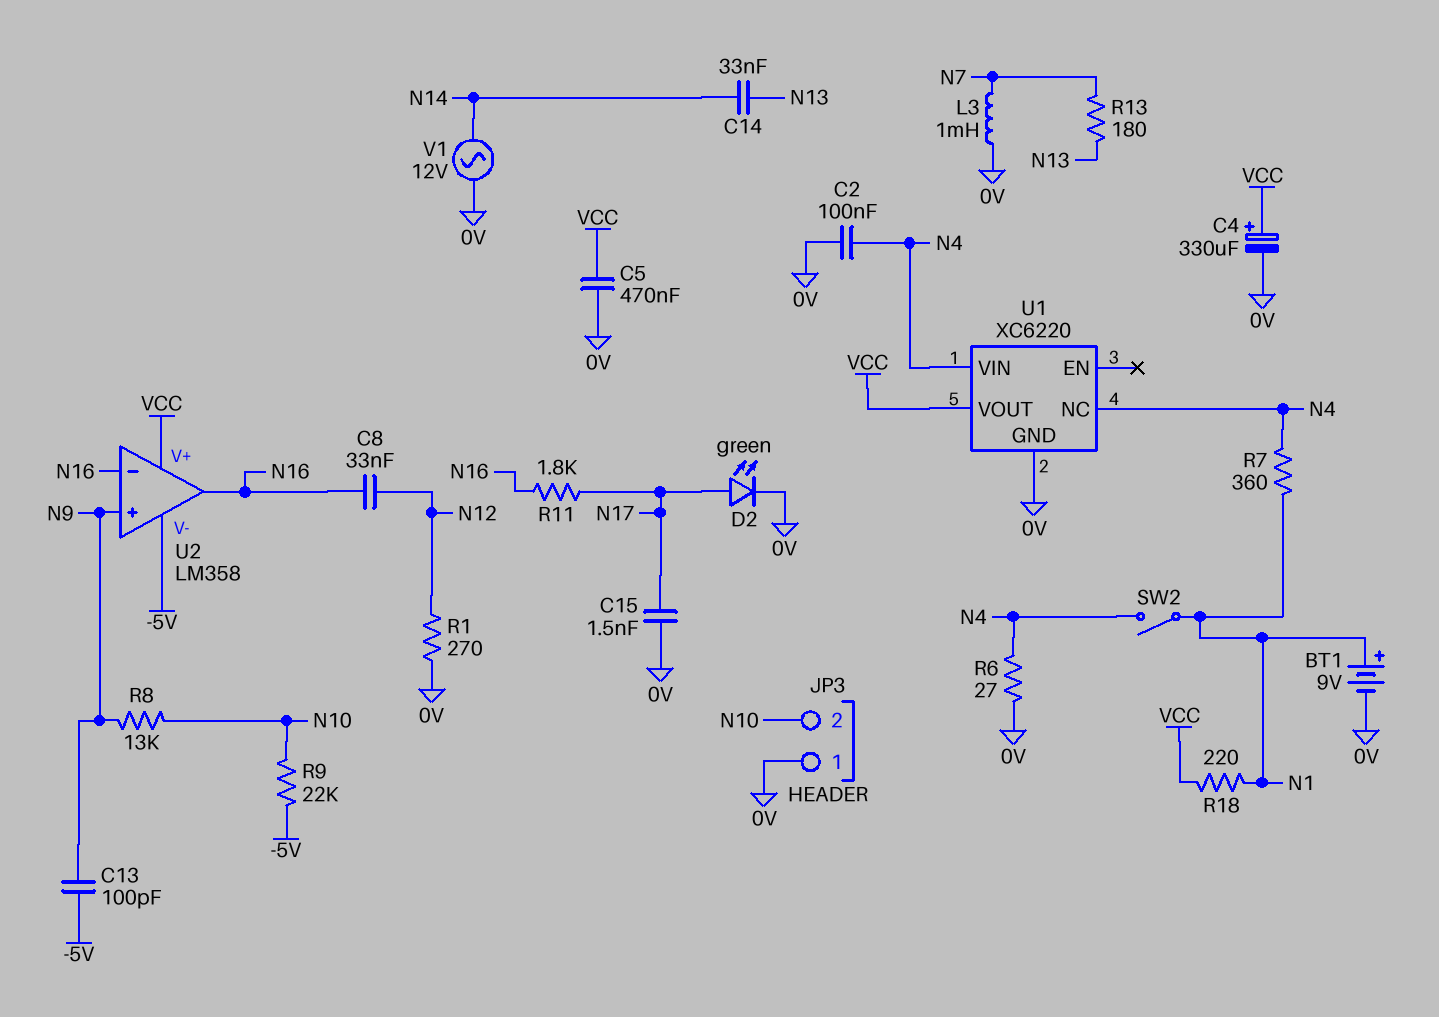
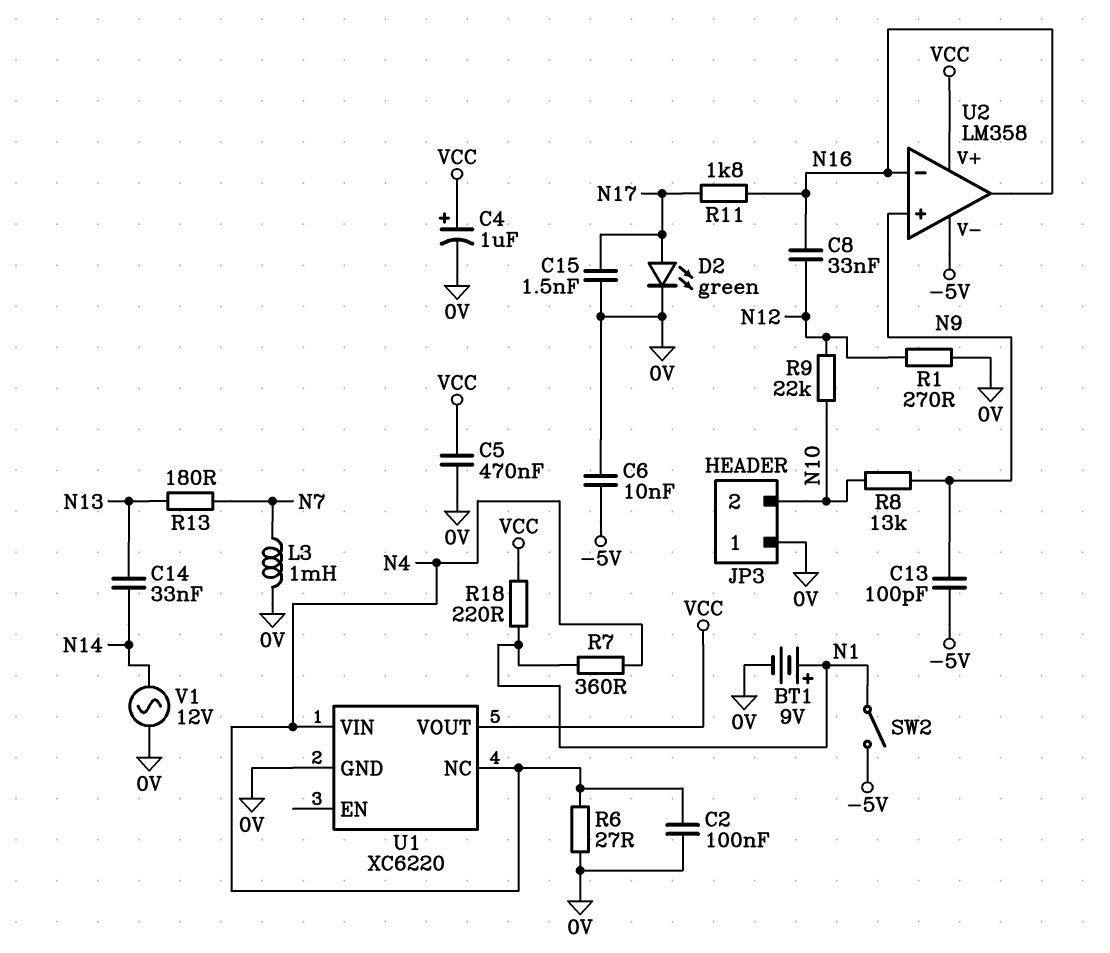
C4: 330uF (plus VCC, minus 0V) -> 1uF (plus VCC, minus 0V)
C6: none -> 10nF (-5V, 0V)
R9: 22k (-5V, N10) -> 22k (N10, N12)
SW2: switch (N1, N4) -> switch (-5V, N1)

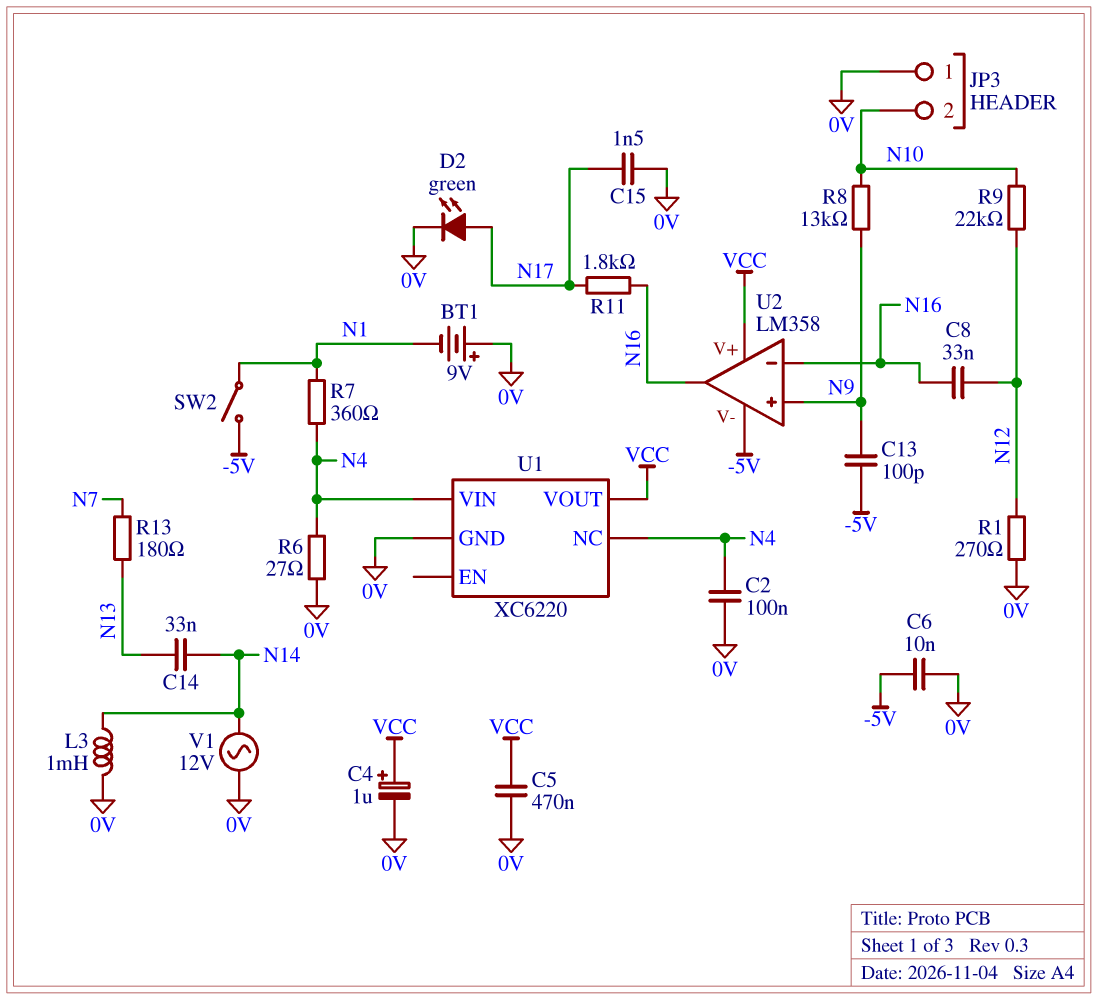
BT1: 9V (plus N1, minus 0V) -> 9V (plus 0V, minus N1)
L3: 1mH (0V, N7) -> 1mH (0V, N14)
R18: 220 (N1, VCC) -> none

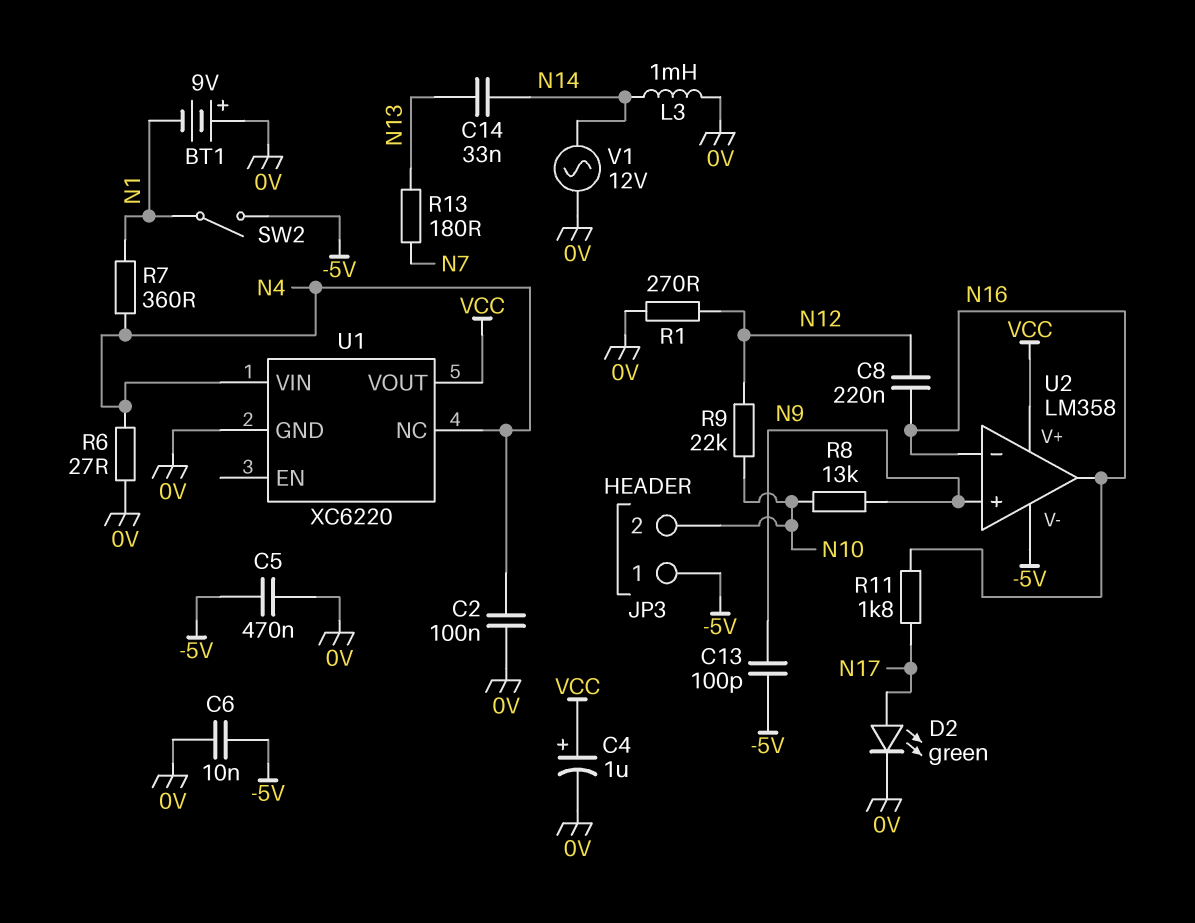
C5: 470nF (0V, VCC) -> 470nF (-5V, 0V)
C8: 33nF (N12, N16) -> 220nF (N12, N16)
C15: 1.5nF (0V, N17) -> none
JP3 pin 1: 0V -> -5V

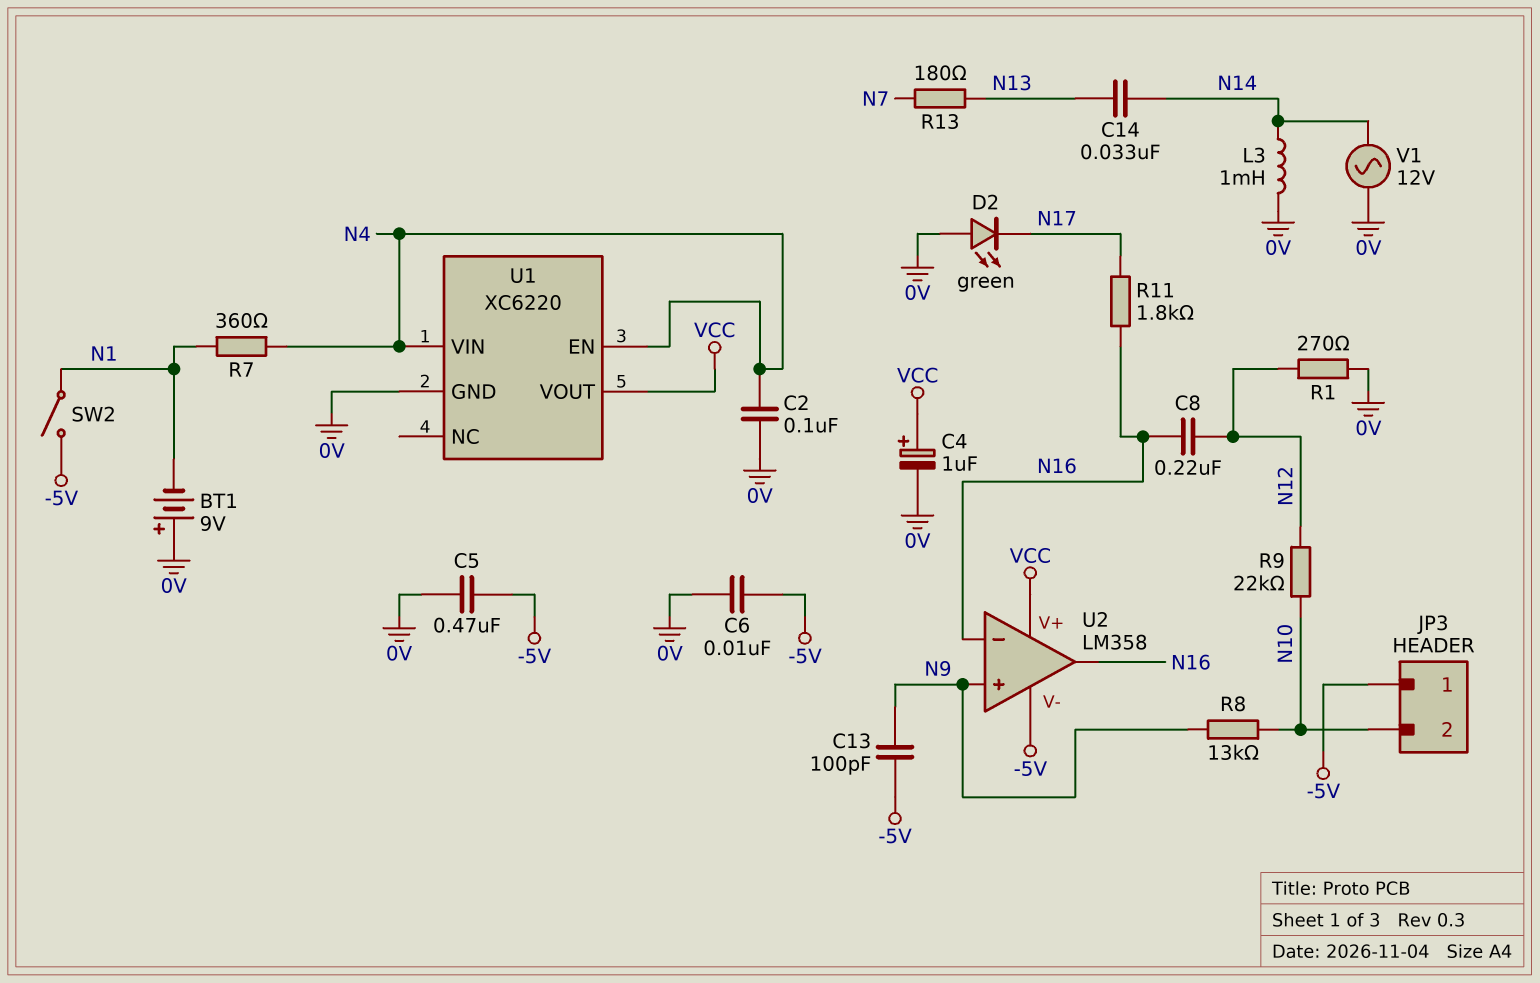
D2: LED green (A N17, K 0V) -> LED green (A 0V, K N17)
R6: 27 (0V, N4) -> none
U1 pin EN: none -> N4
U1 pin NC: N4 -> none

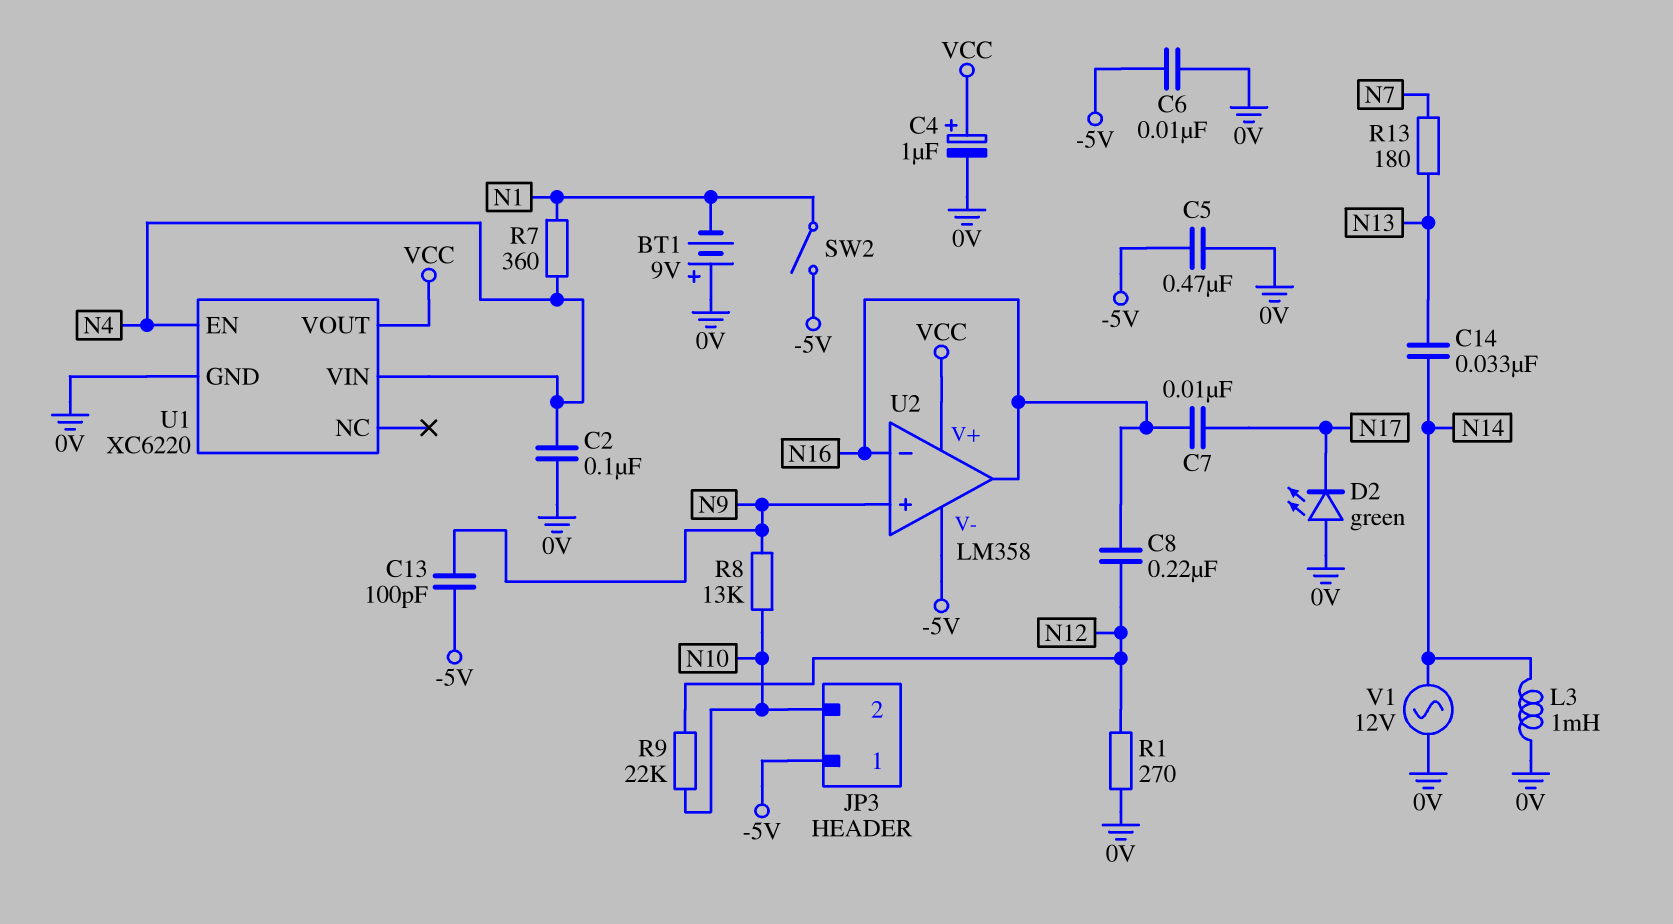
C7: none -> 10nF (N16, N17)
R11: 1.8k (N16, N17) -> none

